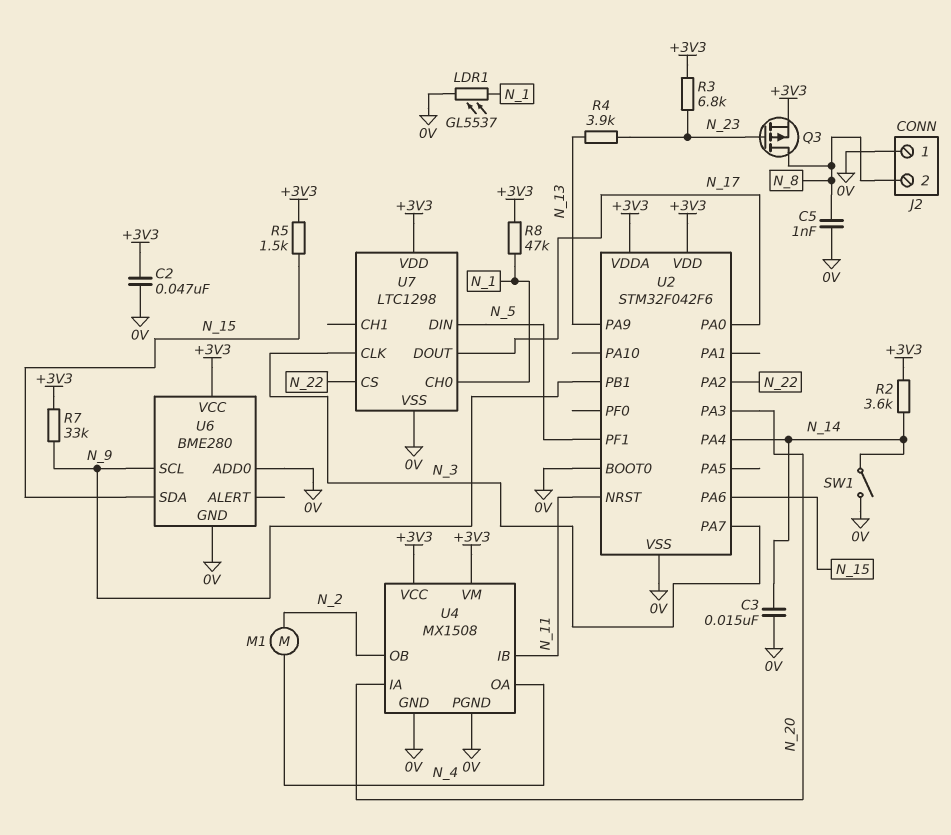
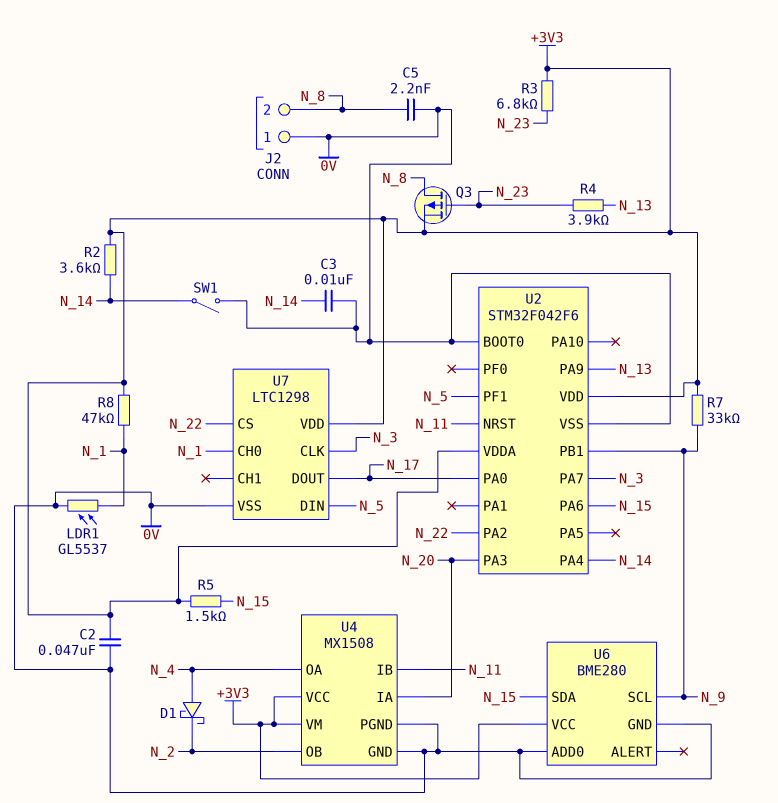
C3: 15nF (0V, N_14) -> 10nF (0V, N_14)
C5: 1nF (0V, N_8) -> 2.2nF (0V, N_8)
D1: none -> schottky (A N_4, K N_2)
M1: motor (N_2, N_4) -> none

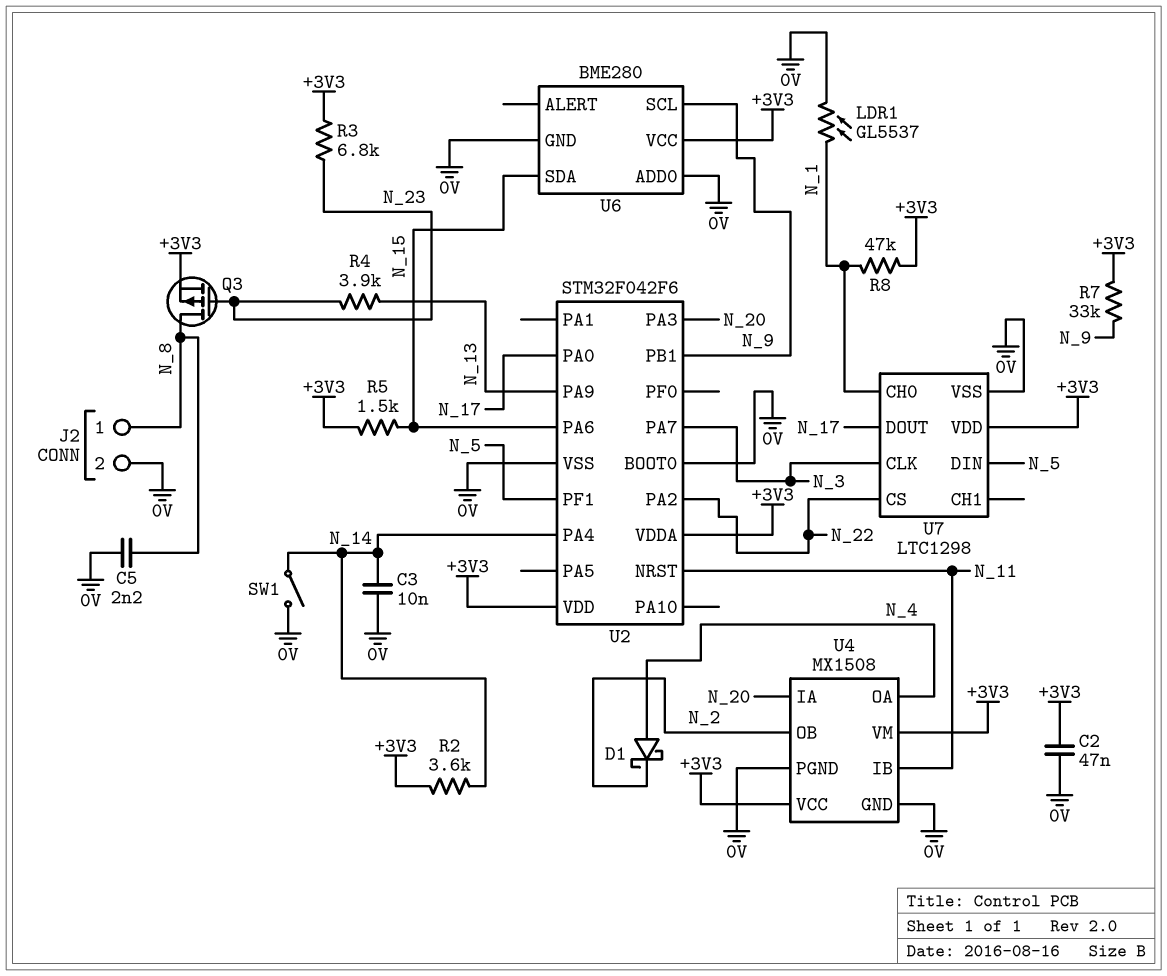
J2 pin 1: 0V -> N_8
J2 pin 2: N_8 -> 0V

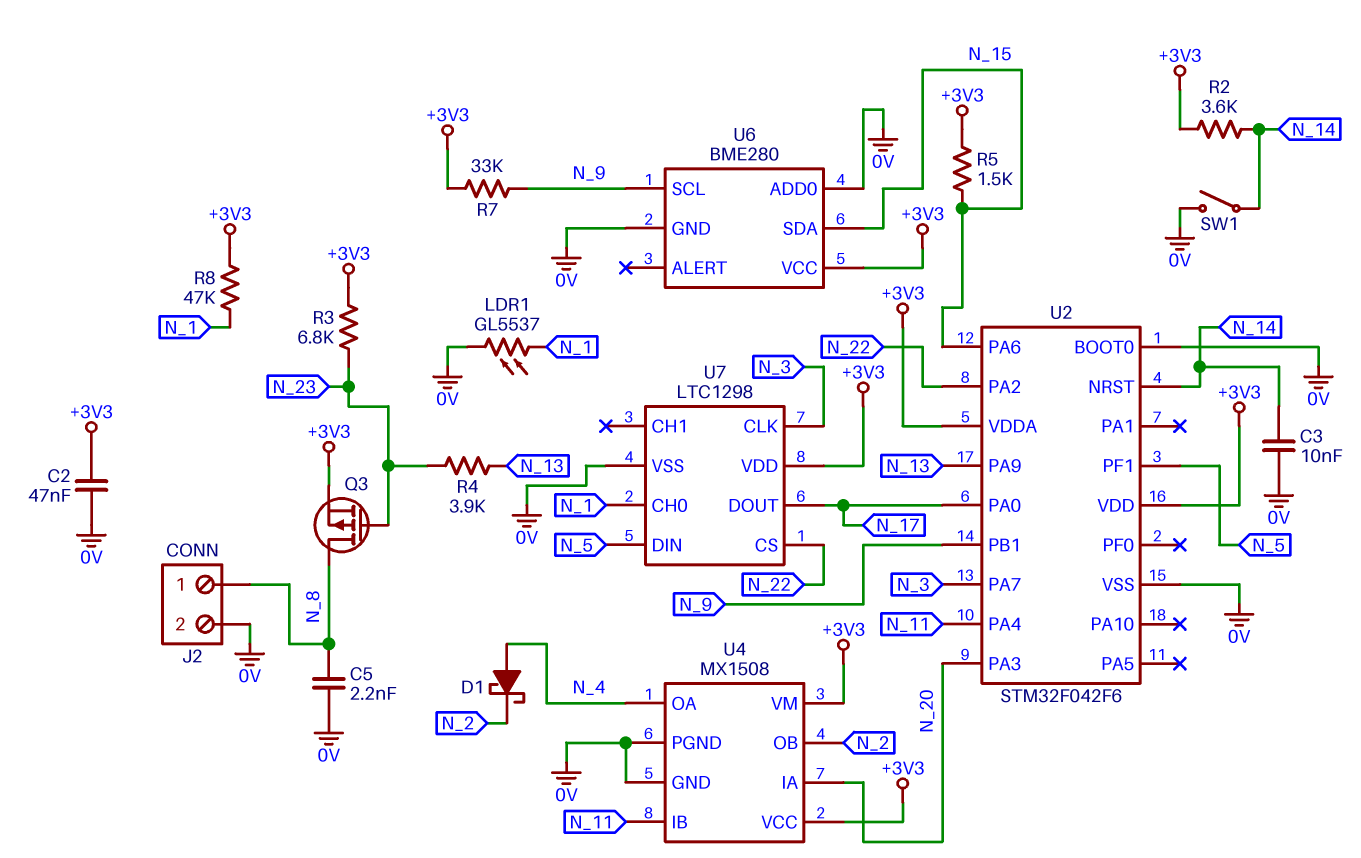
U2 pin NRST: N_11 -> N_14
U2 pin PA4: N_14 -> N_11

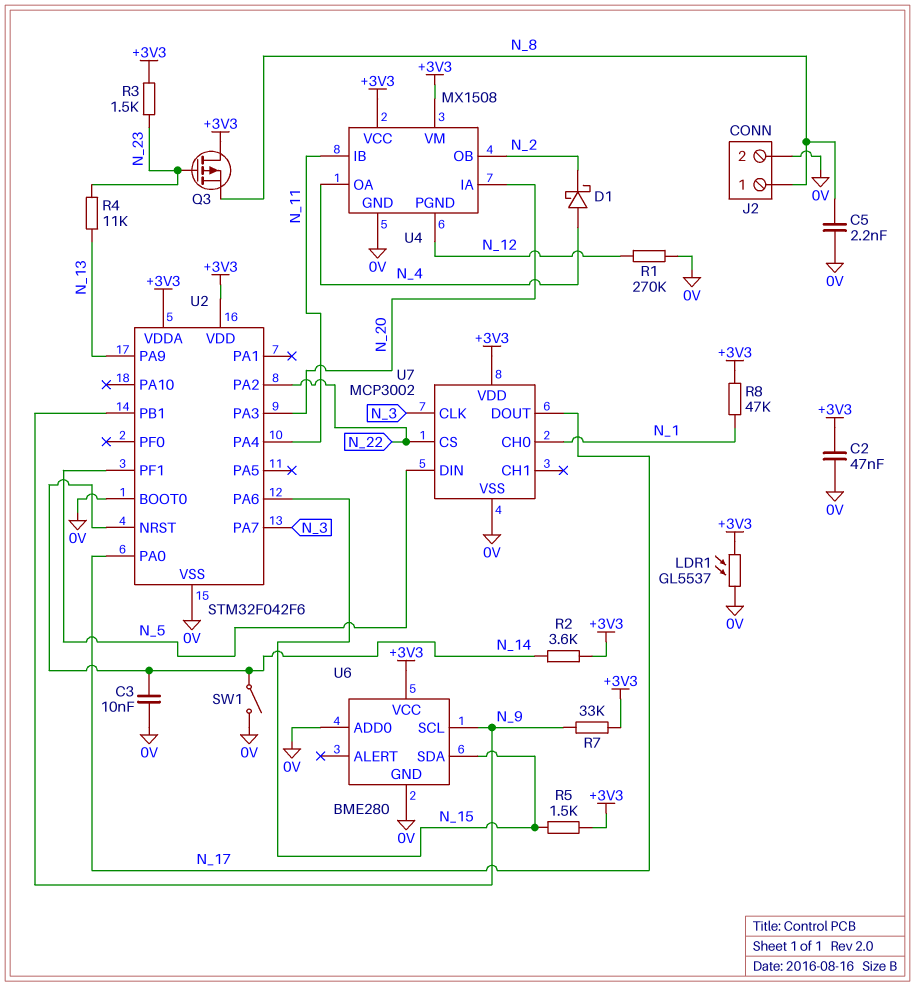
LDR1: GL5537 (0V, N_1) -> GL5537 (+3V3, 0V)
Q3: PMOS (G N_23, D N_8, S +3V3) -> PMOS (G N_23, D +3V3, S N_8)
R1: none -> 270k (0V, N_12)
R3: 6.8k (+3V3, N_23) -> 1.5k (+3V3, N_23)
R4: 3.9k (N_13, N_23) -> 11k (N_13, N_23)
U4 pin PGND: 0V -> N_12
U7: LTC1298 -> MCP3002

